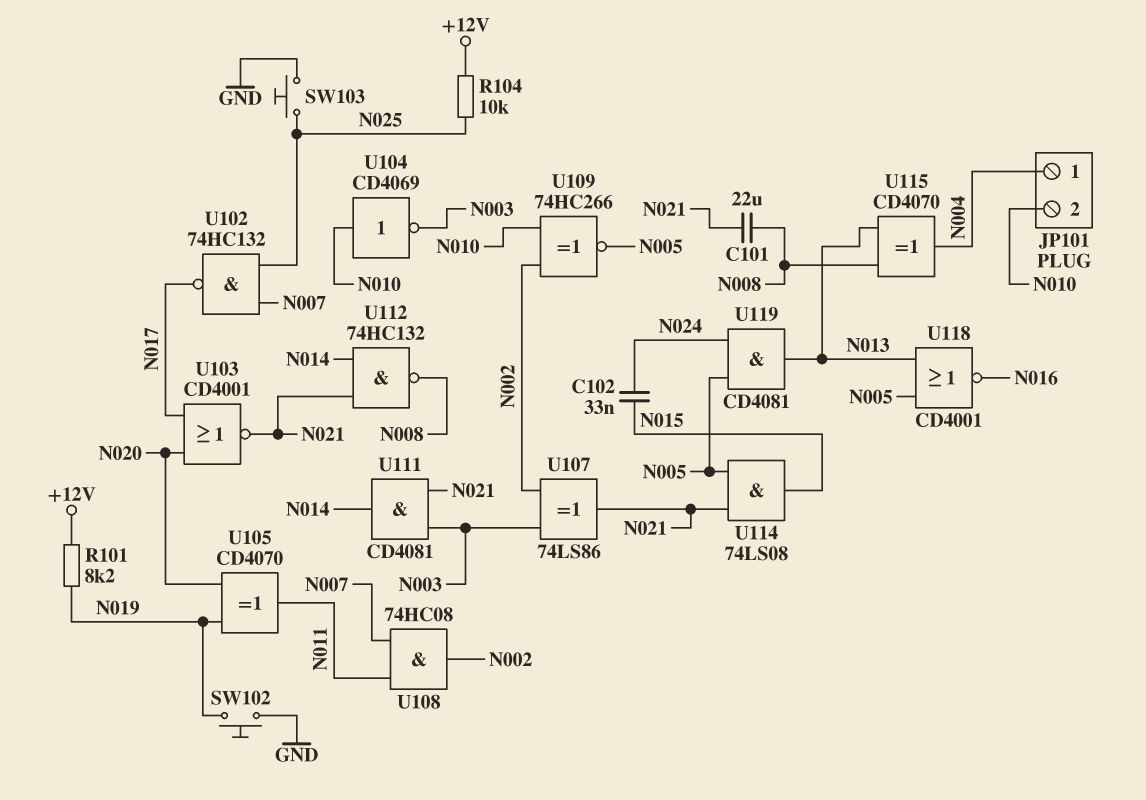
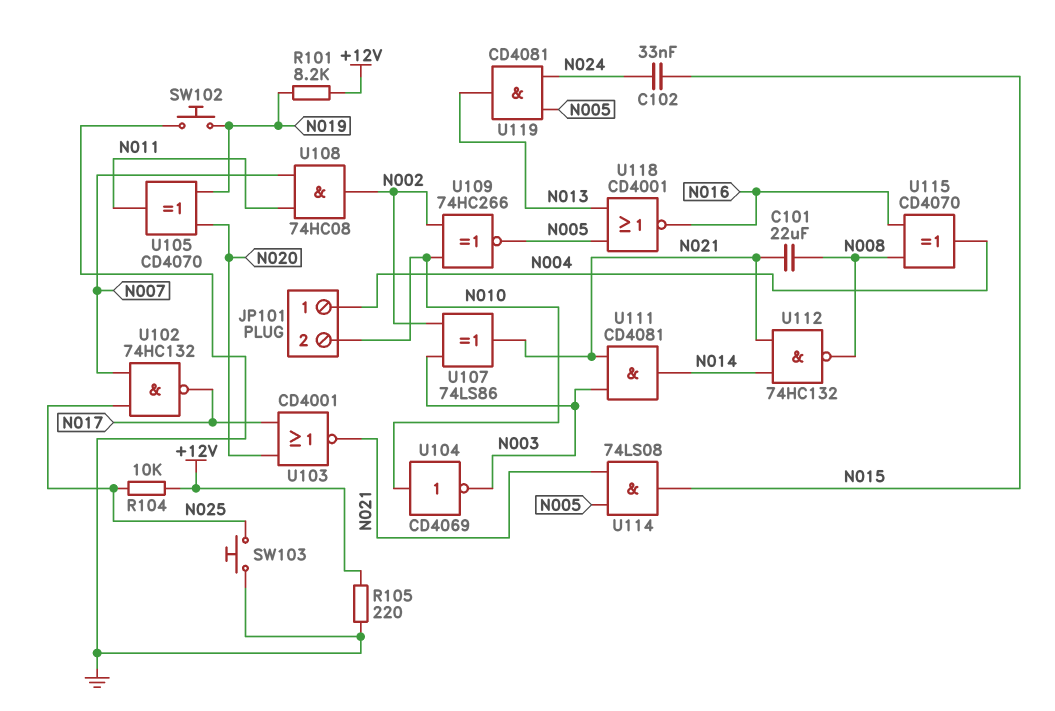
R105: none -> 220 (+12V, GND)
U115: XOR CD4070 (in N008, in N013, out N004) -> XOR CD4070 (in N008, in N016, out N004)

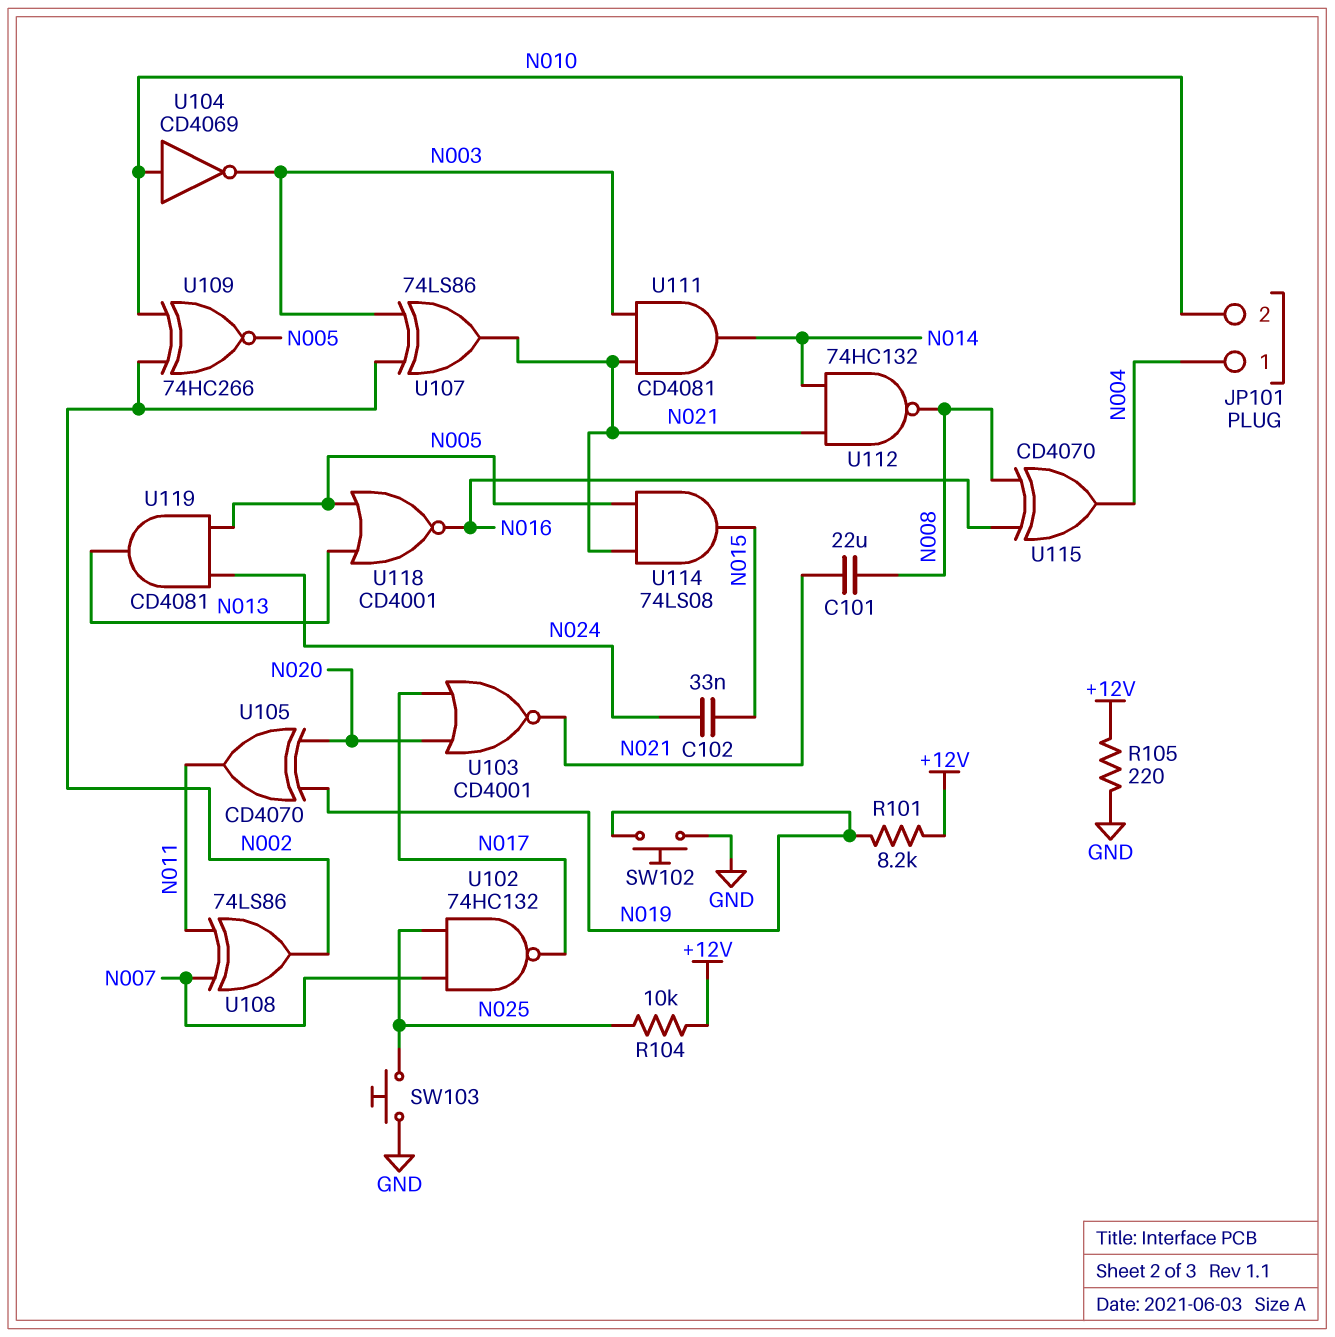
U108: AND 74HC08 (in N007, in N011, out N002) -> XOR 74LS86 (in N007, in N011, out N002)

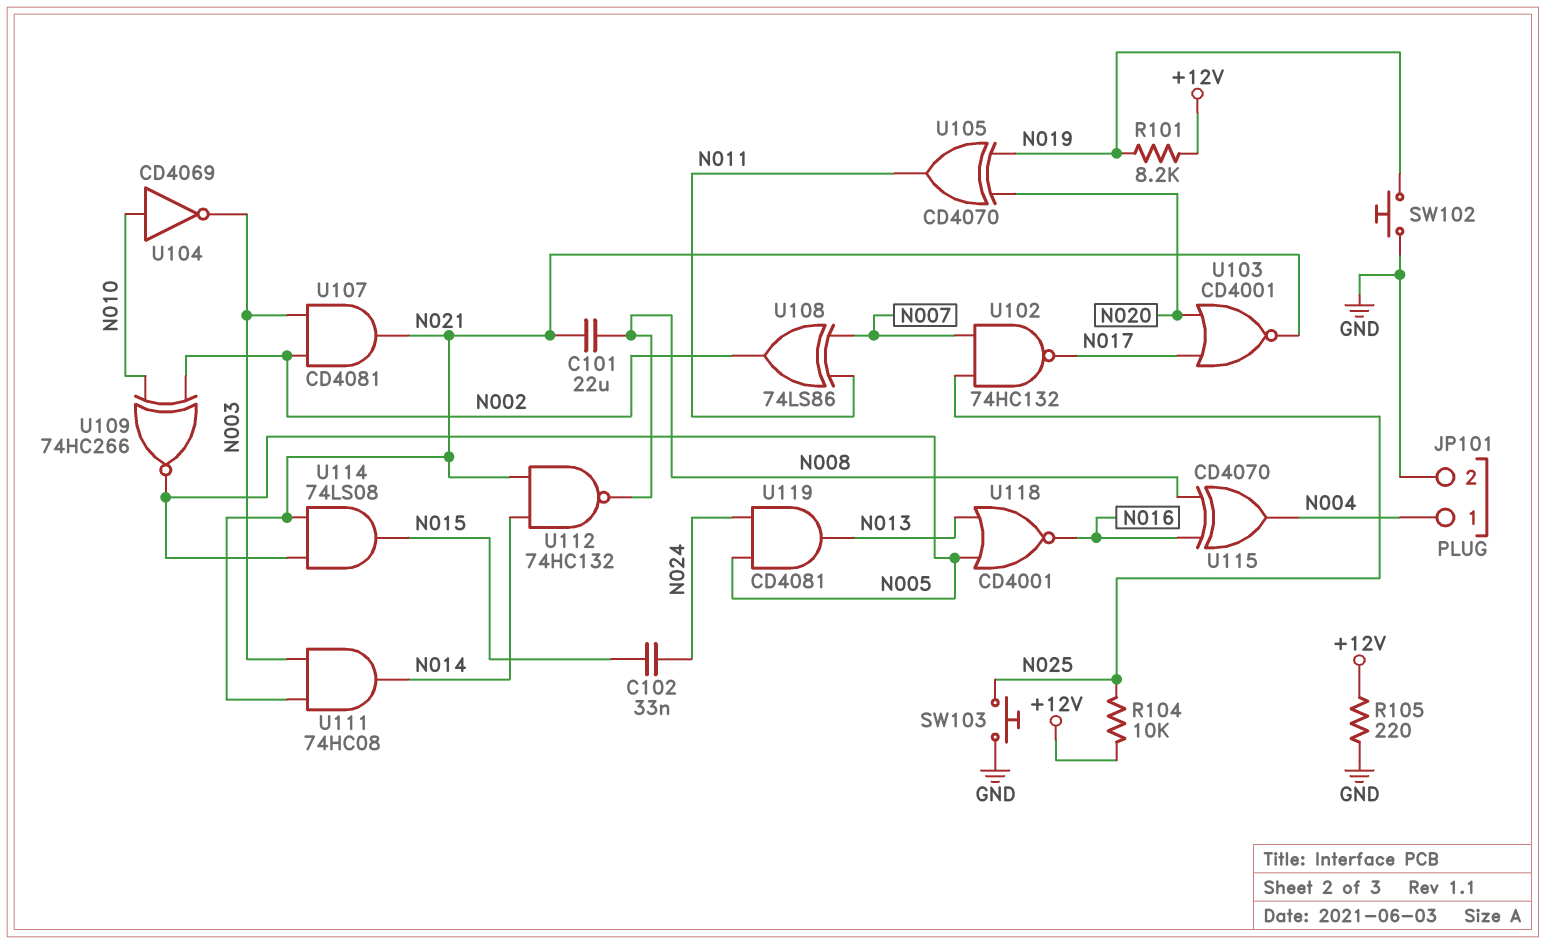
JP101 pin 2: N010 -> GND
U107: XOR 74LS86 (in N002, in N003, out N021) -> AND CD4081 (in N002, in N003, out N021)
U111: AND CD4081 (in N003, in N021, out N014) -> AND 74HC08 (in N003, in N021, out N014)

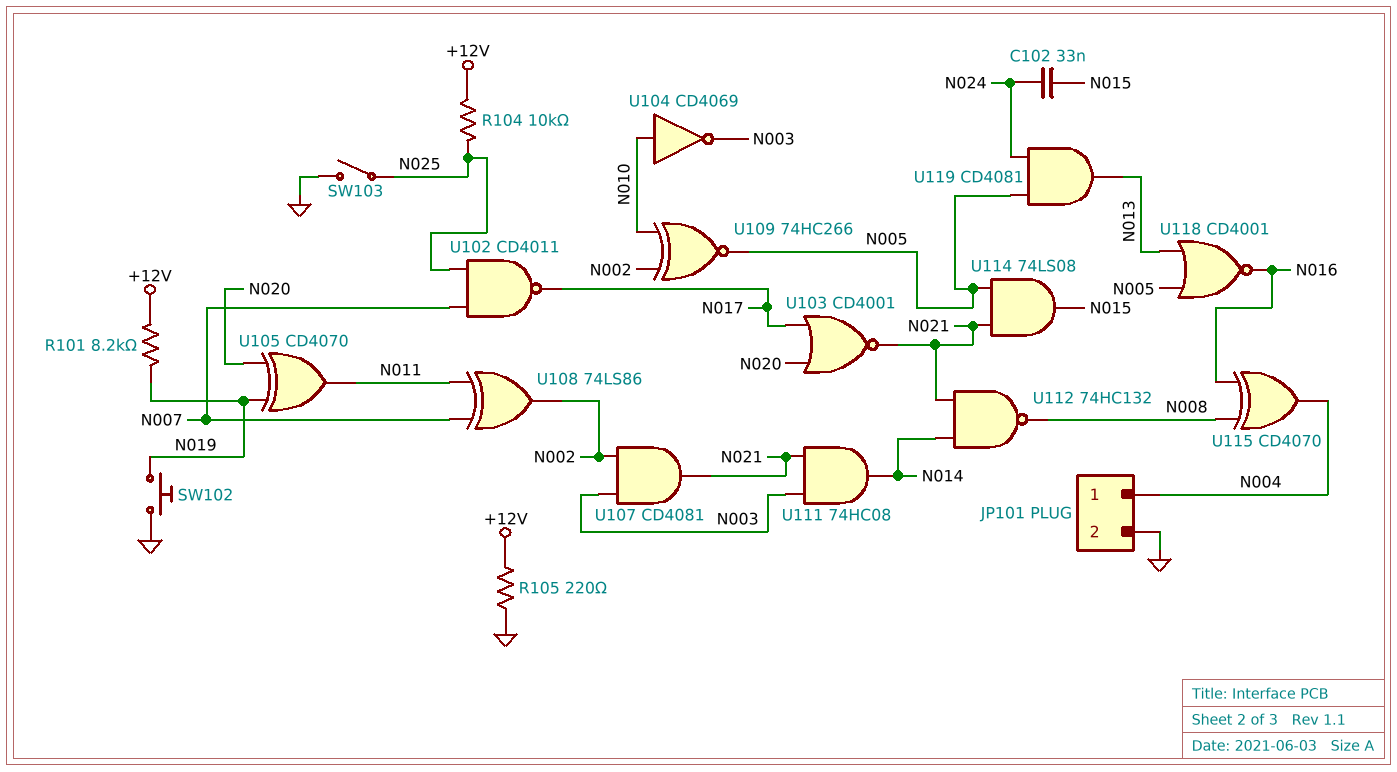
C101: 22uF (N008, N021) -> none
SW103: button (GND, N025) -> switch (GND, N025)
U102: NAND 74HC132 (in N007, in N025, out N017) -> NAND CD4011 (in N007, in N025, out N017)

